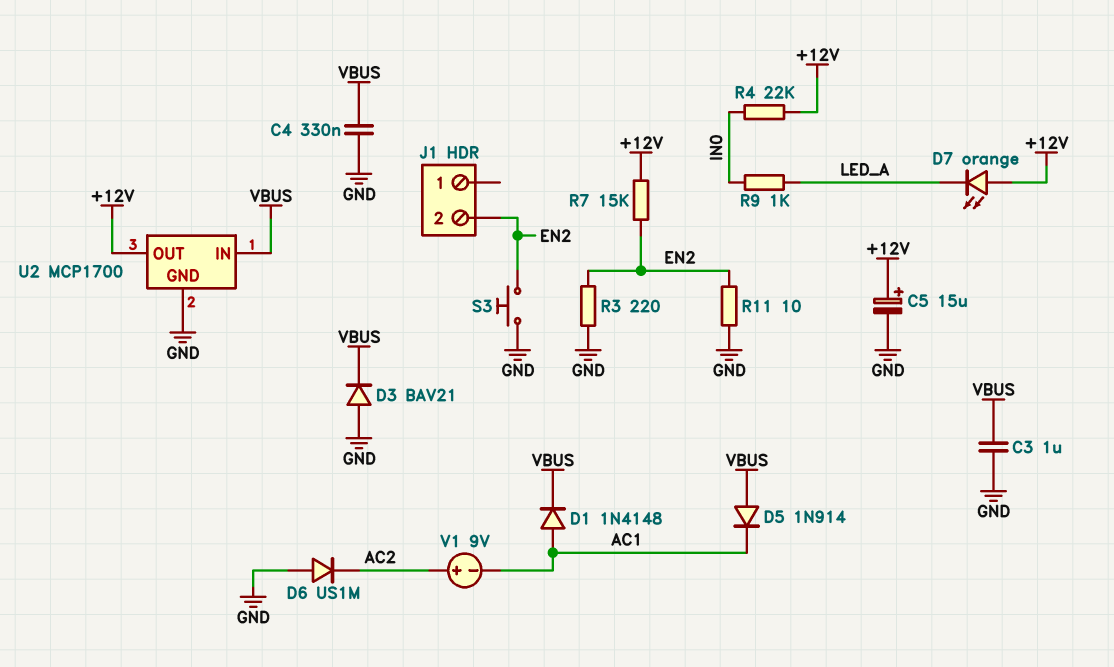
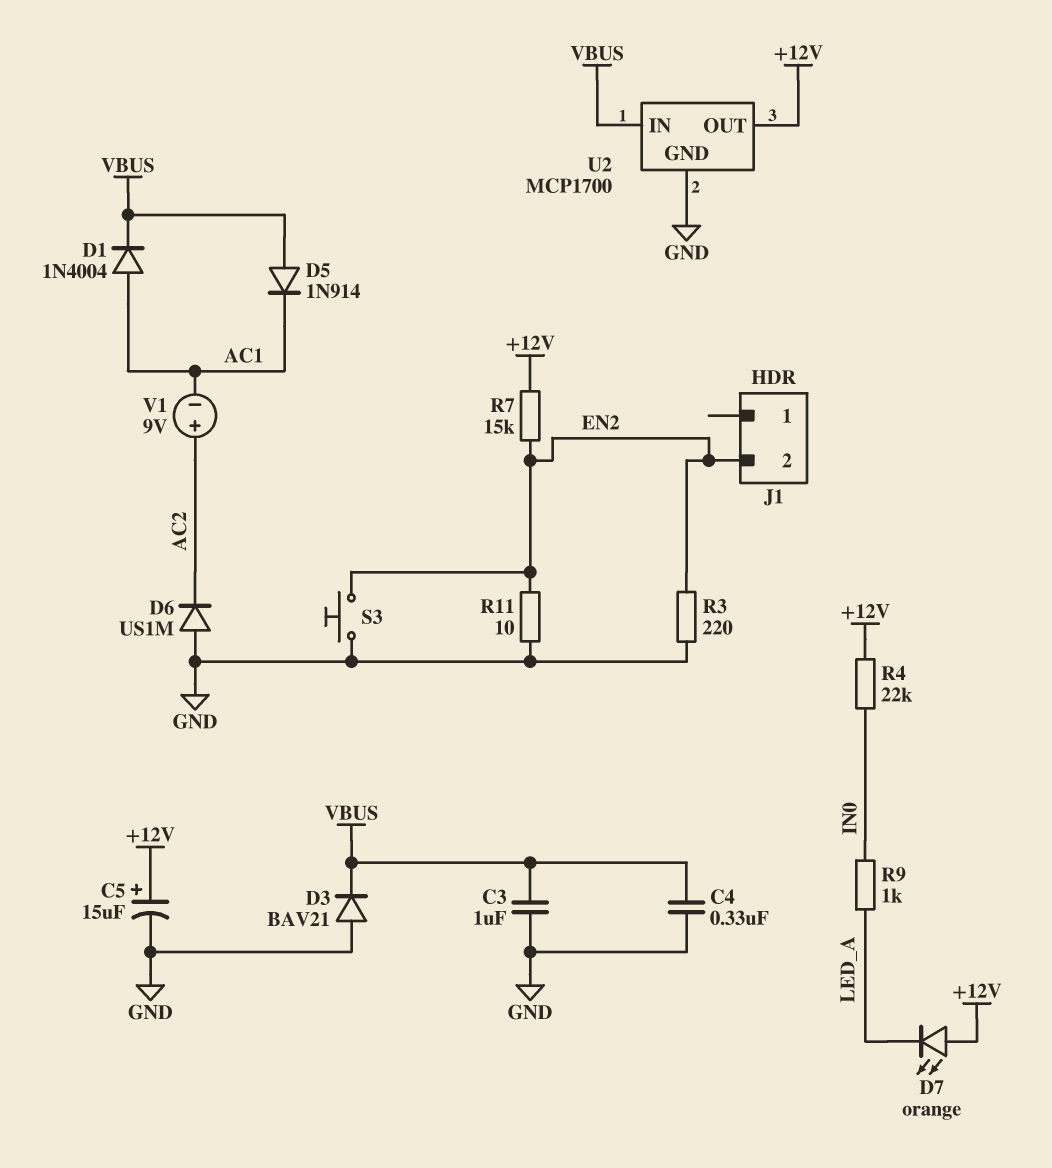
D1: diode 1N4148 (A AC1, K VBUS) -> diode 1N4004 (A AC1, K VBUS)

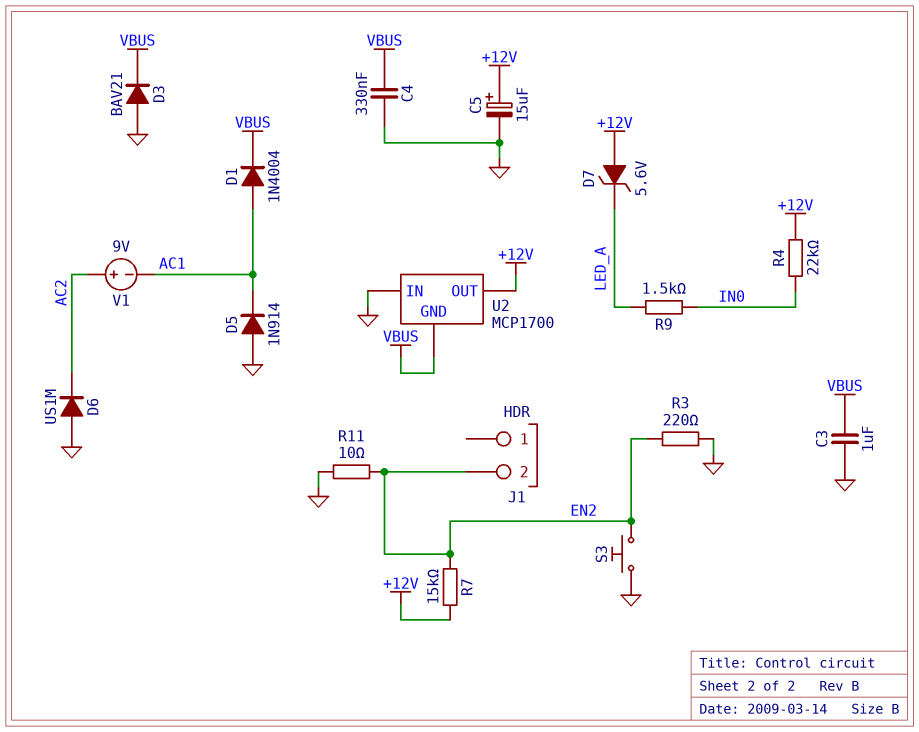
D5: diode 1N914 (A VBUS, K AC1) -> diode 1N914 (A GND, K AC1)
D7: LED orange (A +12V, K LED_A) -> zener 5.6V (A +12V, K LED_A)
R9: 1k (IN0, LED_A) -> 1.5k (IN0, LED_A)
U2 pin GND: GND -> VBUS
U2 pin IN: VBUS -> GND

